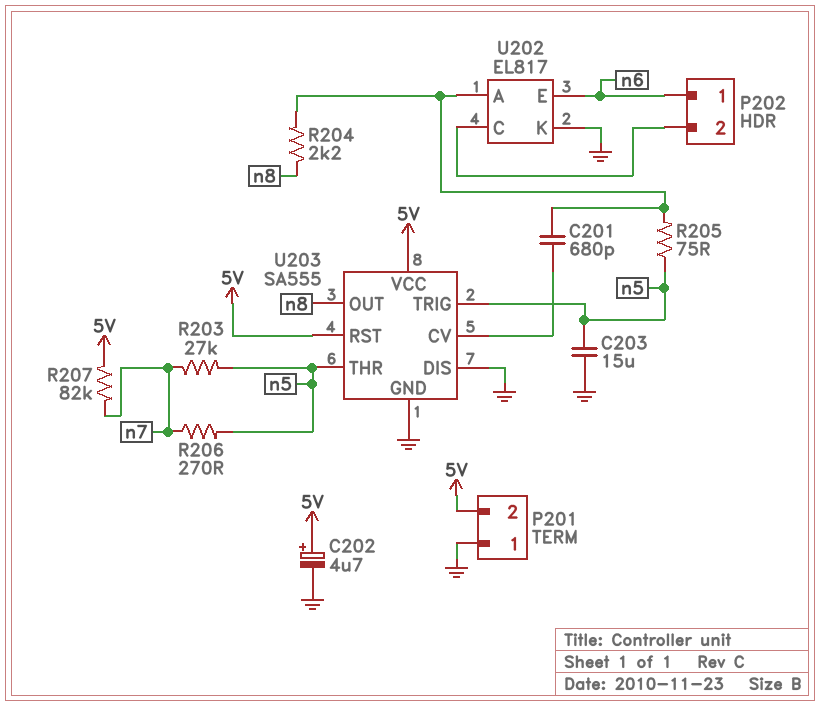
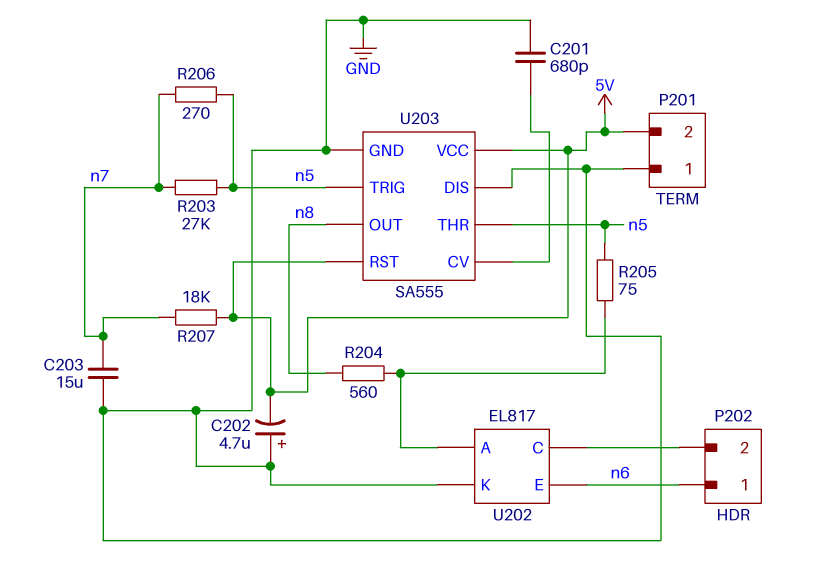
C201: 680pF (U202/A, U203/CV) -> 680pF (GND, U203/CV)
C202: 4.7uF (plus 5V, minus GND) -> 4.7uF (plus GND, minus 5V)
C203: 15uF (GND, n5) -> 15uF (GND, n7)
R204: 2.2k (U202/A, n8) -> 560 (U202/A, n8)
R207: 82k (5V, n7) -> 18k (5V, n7)

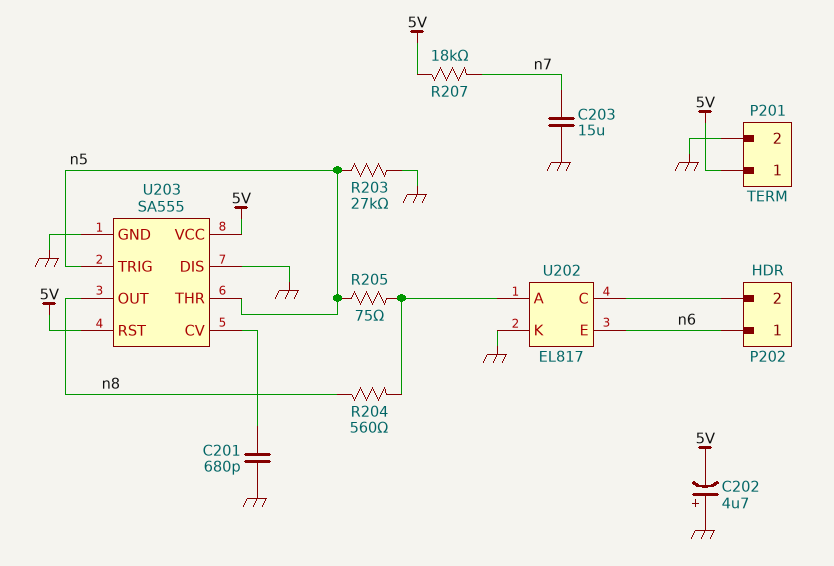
P201 pin 1: GND -> 5V
P201 pin 2: 5V -> GND
R203: 27k (n5, n7) -> 27k (GND, n5)
R206: 270 (n5, n7) -> none

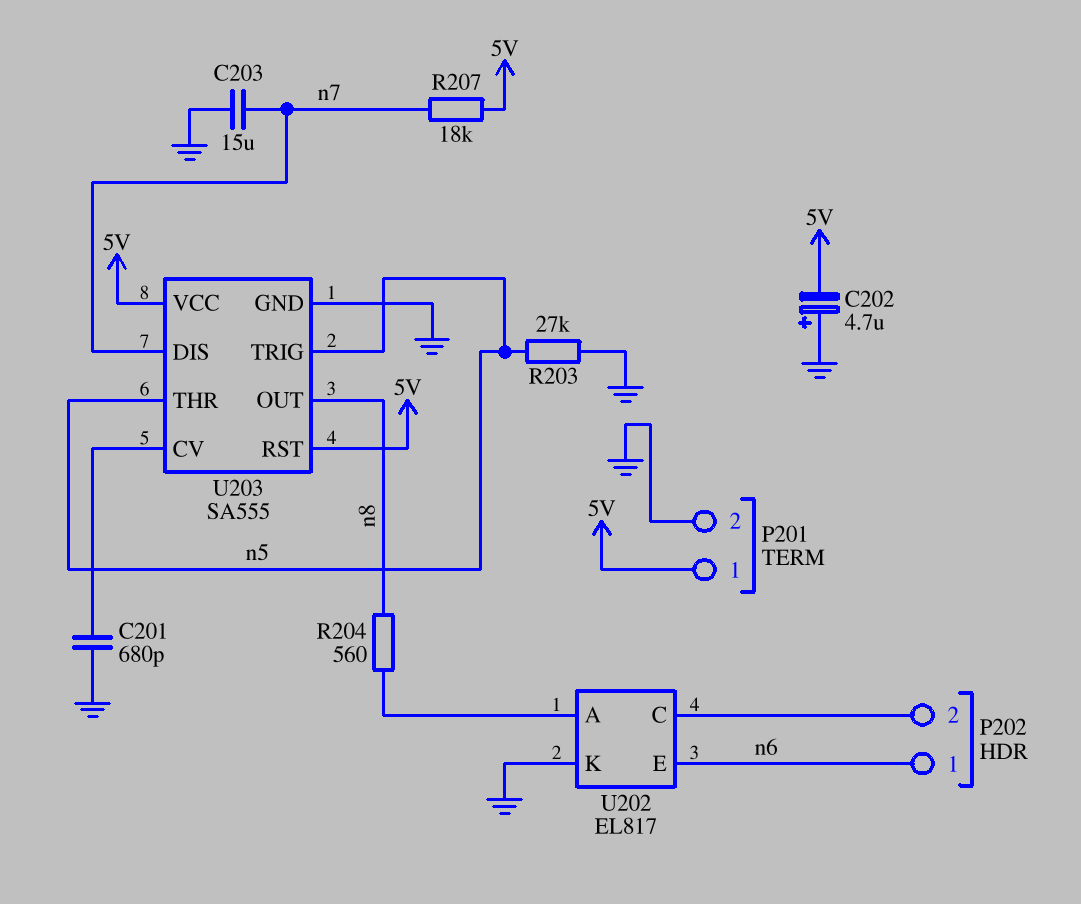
R205: 75 (U202/A, n5) -> none
U203 pin DIS: GND -> n7

